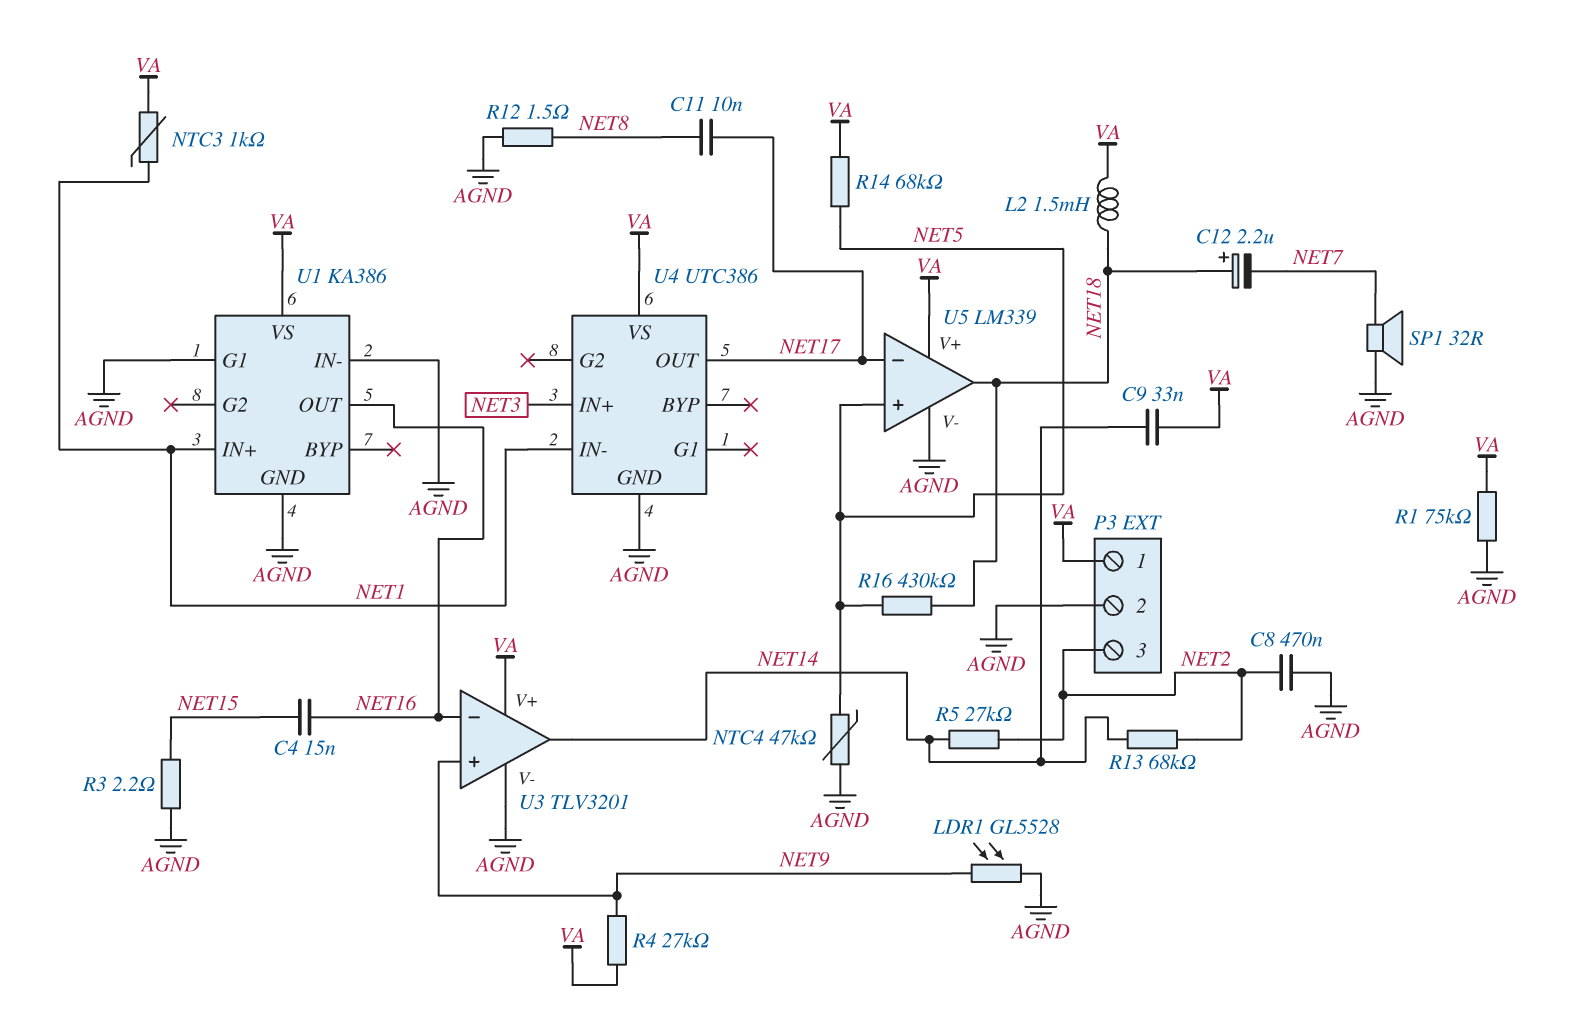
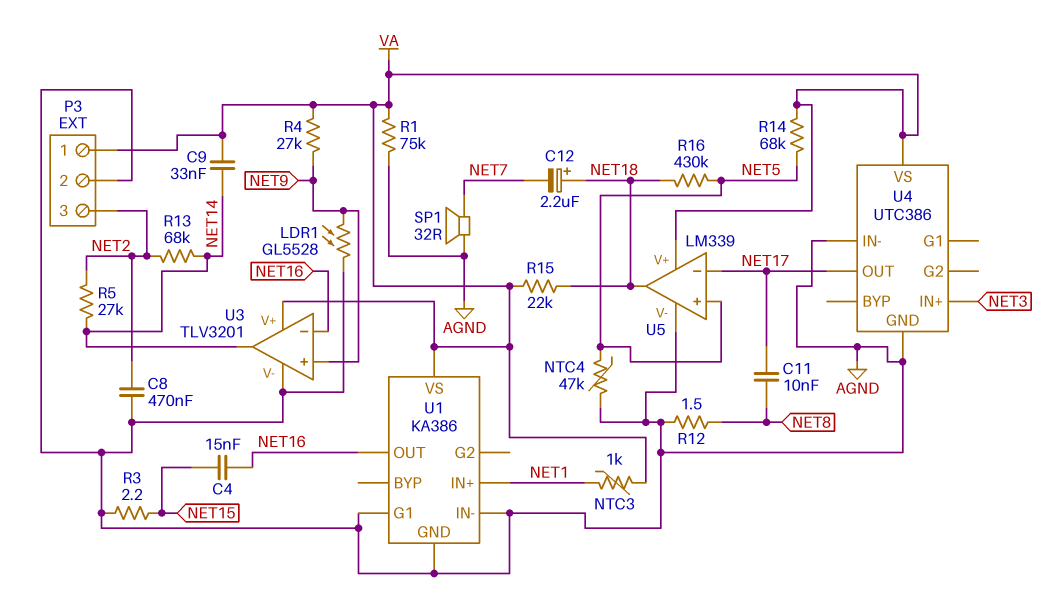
L2: 1.5mH (NET18, VA) -> none
R15: none -> 22k (NET18, VA)
U4 pin IN-: NET1 -> AGND

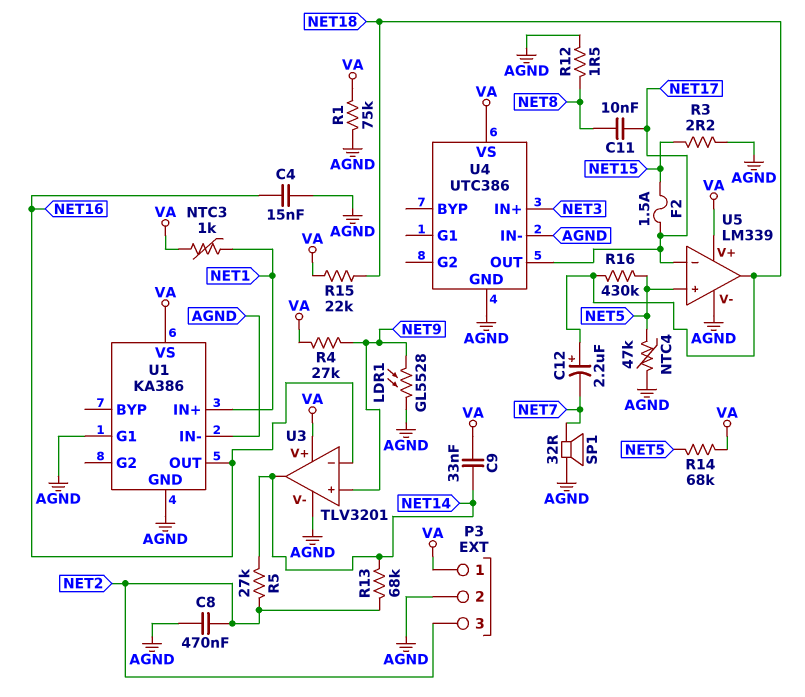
C4: 15nF (NET15, NET16) -> 15nF (AGND, NET16)
F2: none -> 1.5A (NET15, NET17)

